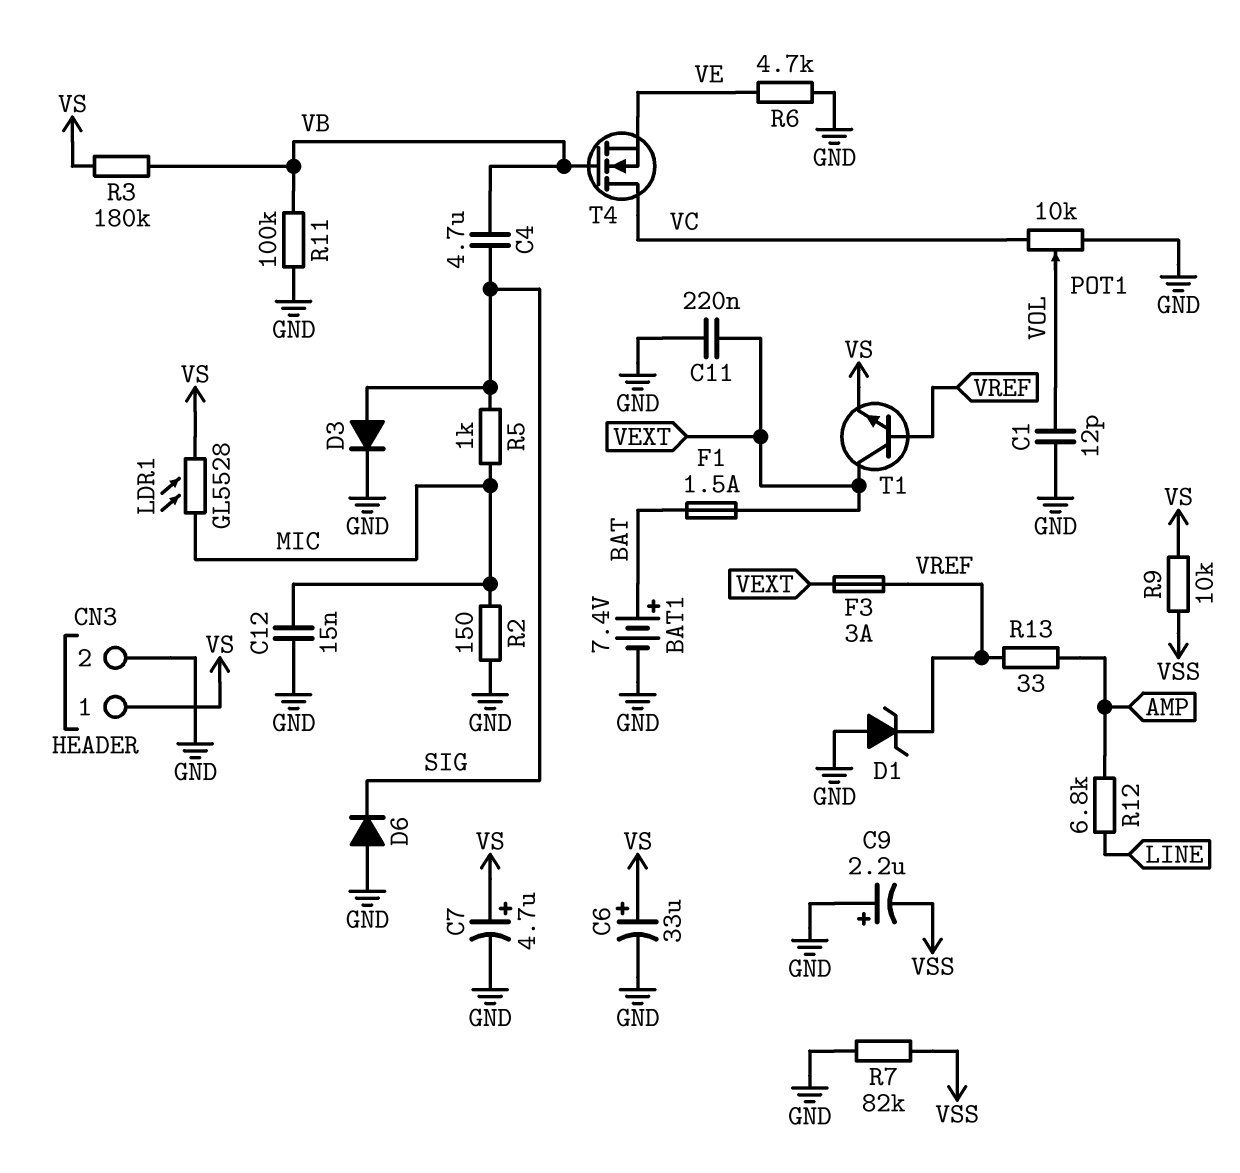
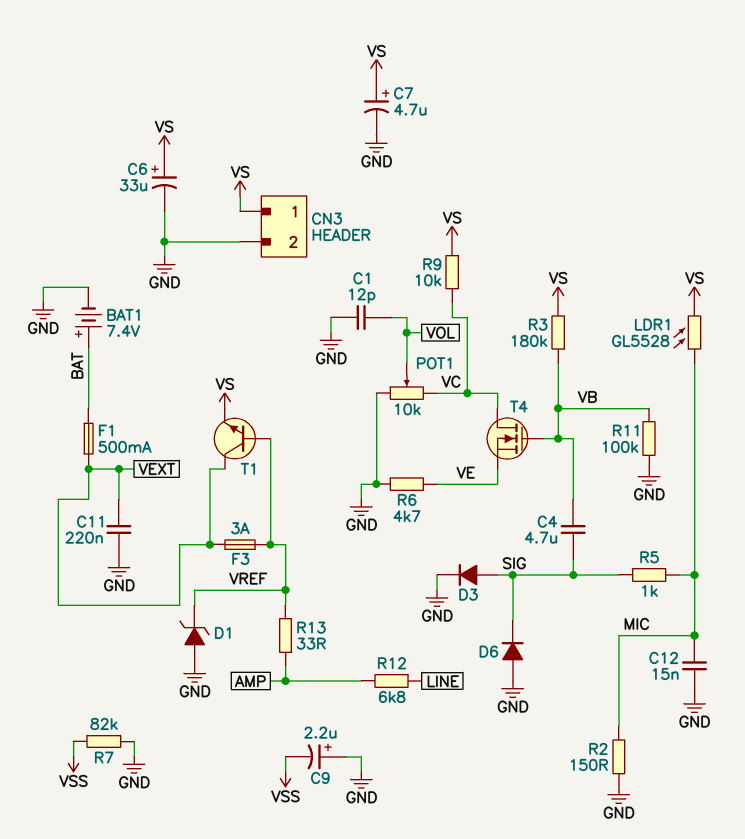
F1: 1.5A (BAT, VEXT) -> 500mA (BAT, VEXT)
R9: 10k (VS, VSS) -> 10k (VC, VS)

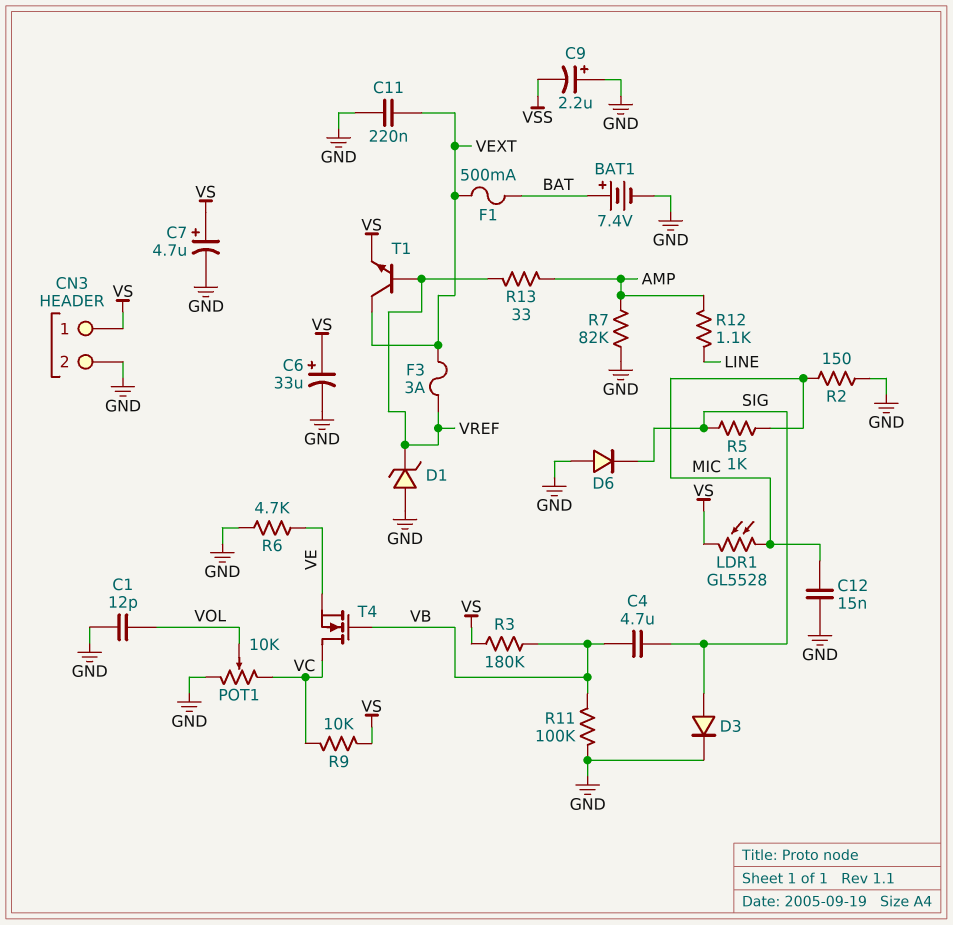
R7: 82k (GND, VSS) -> 82k (AMP, GND)
R12: 6.8k (AMP, LINE) -> 1.1k (AMP, LINE)

